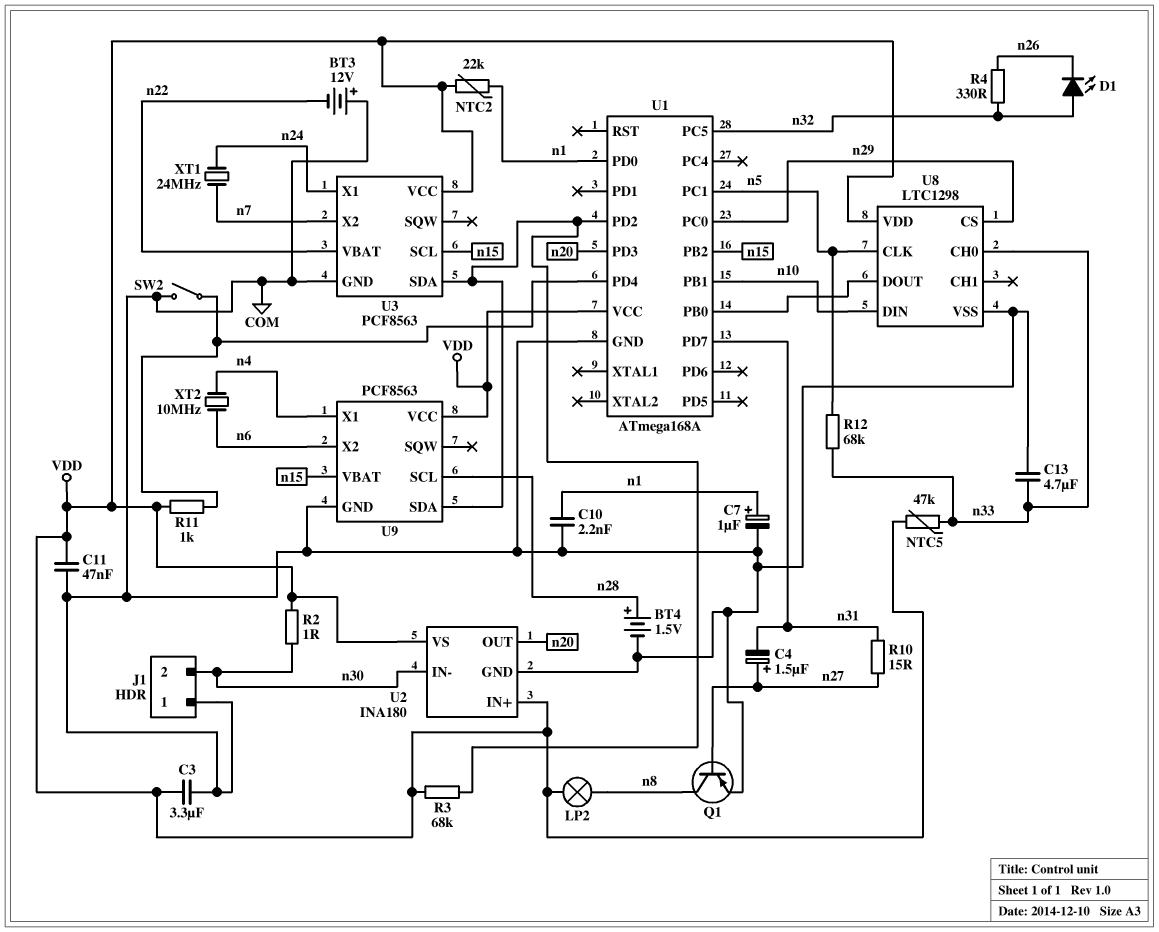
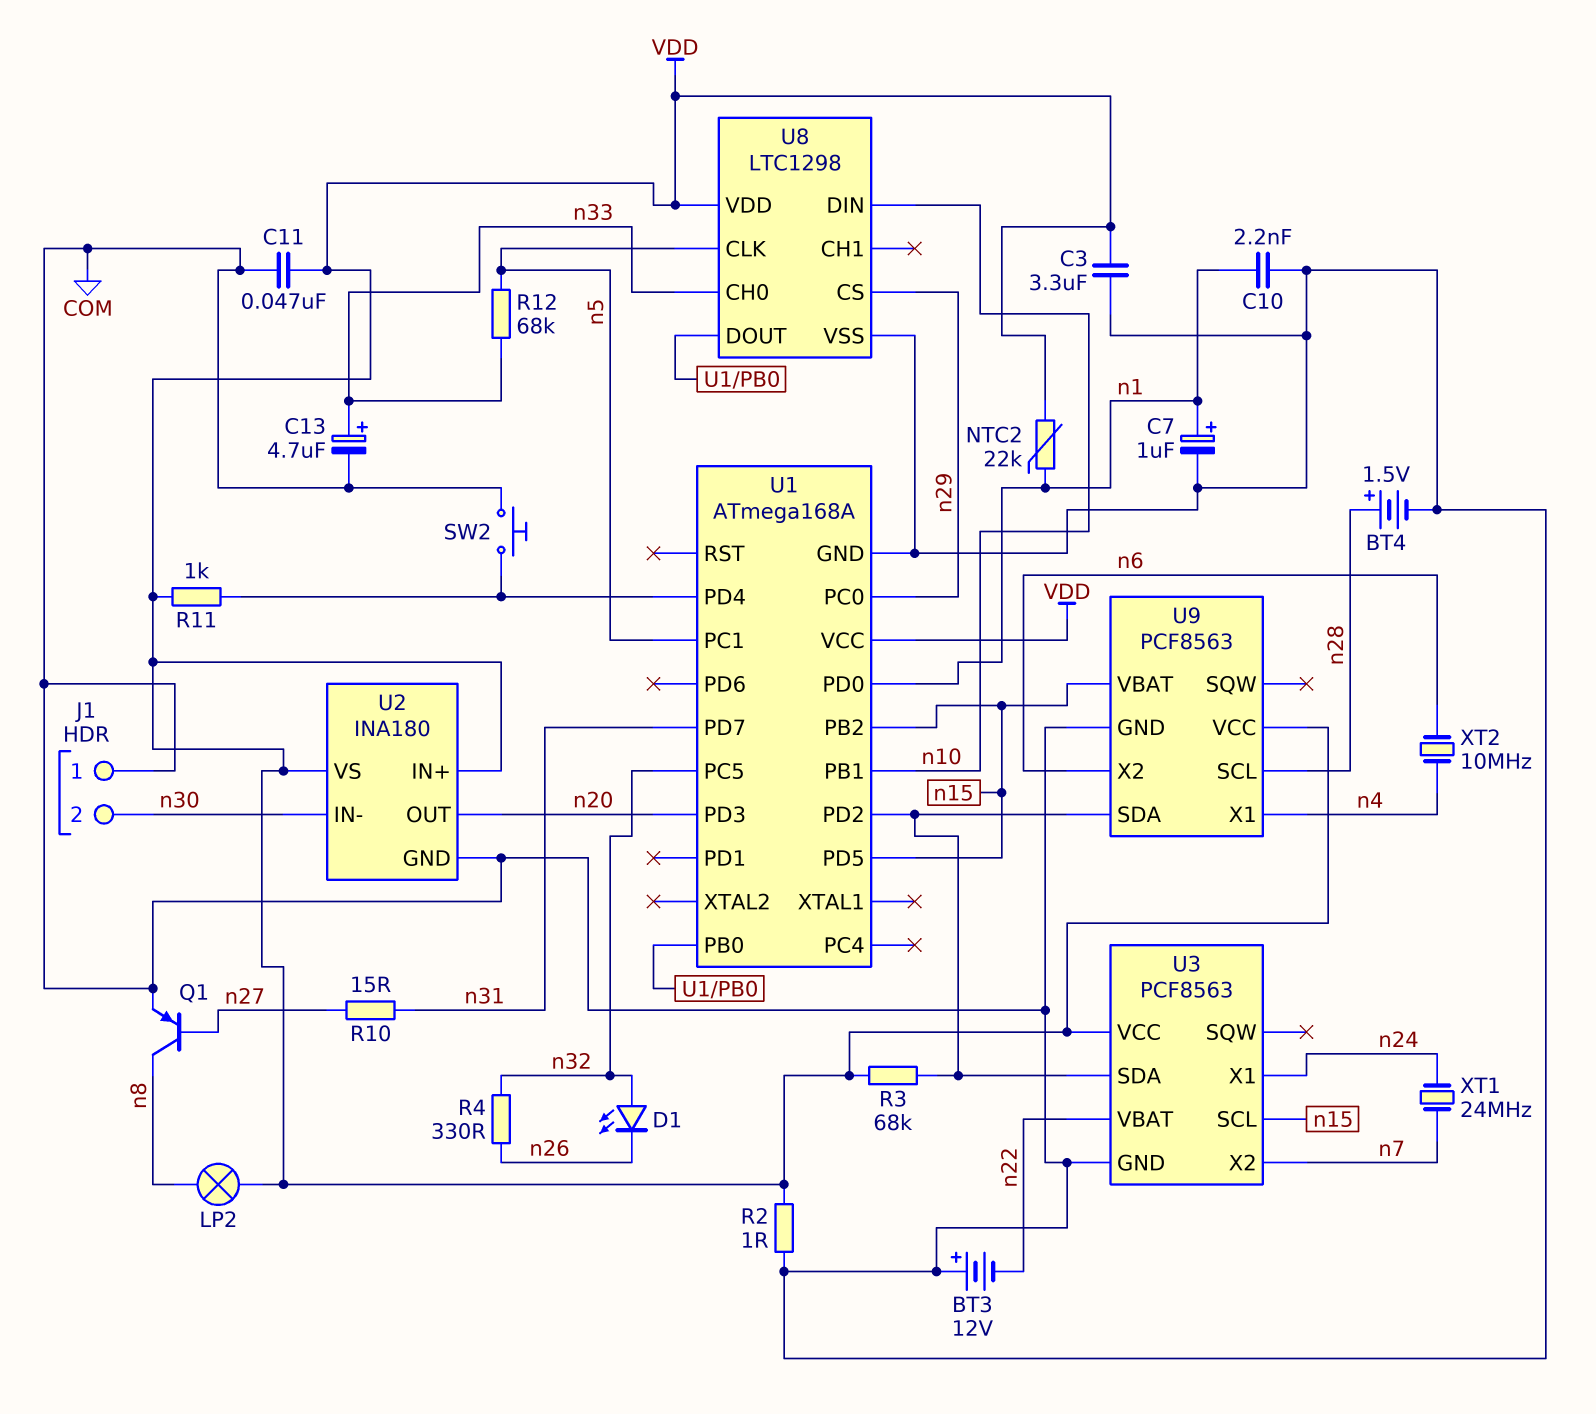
C4: 1.5uF (plus n27, minus n31) -> none
C13: 4.7uF (COM, n33) -> 4.7uF (plus n33, minus COM)
NTC5: 47k (VDD, n33) -> none
R2: 1 (VDD, n30) -> 1 (COM, VDD)
SW2: switch (COM, U1/PD4) -> button (COM, U1/PD4)
U1 pin PD5: none -> n15

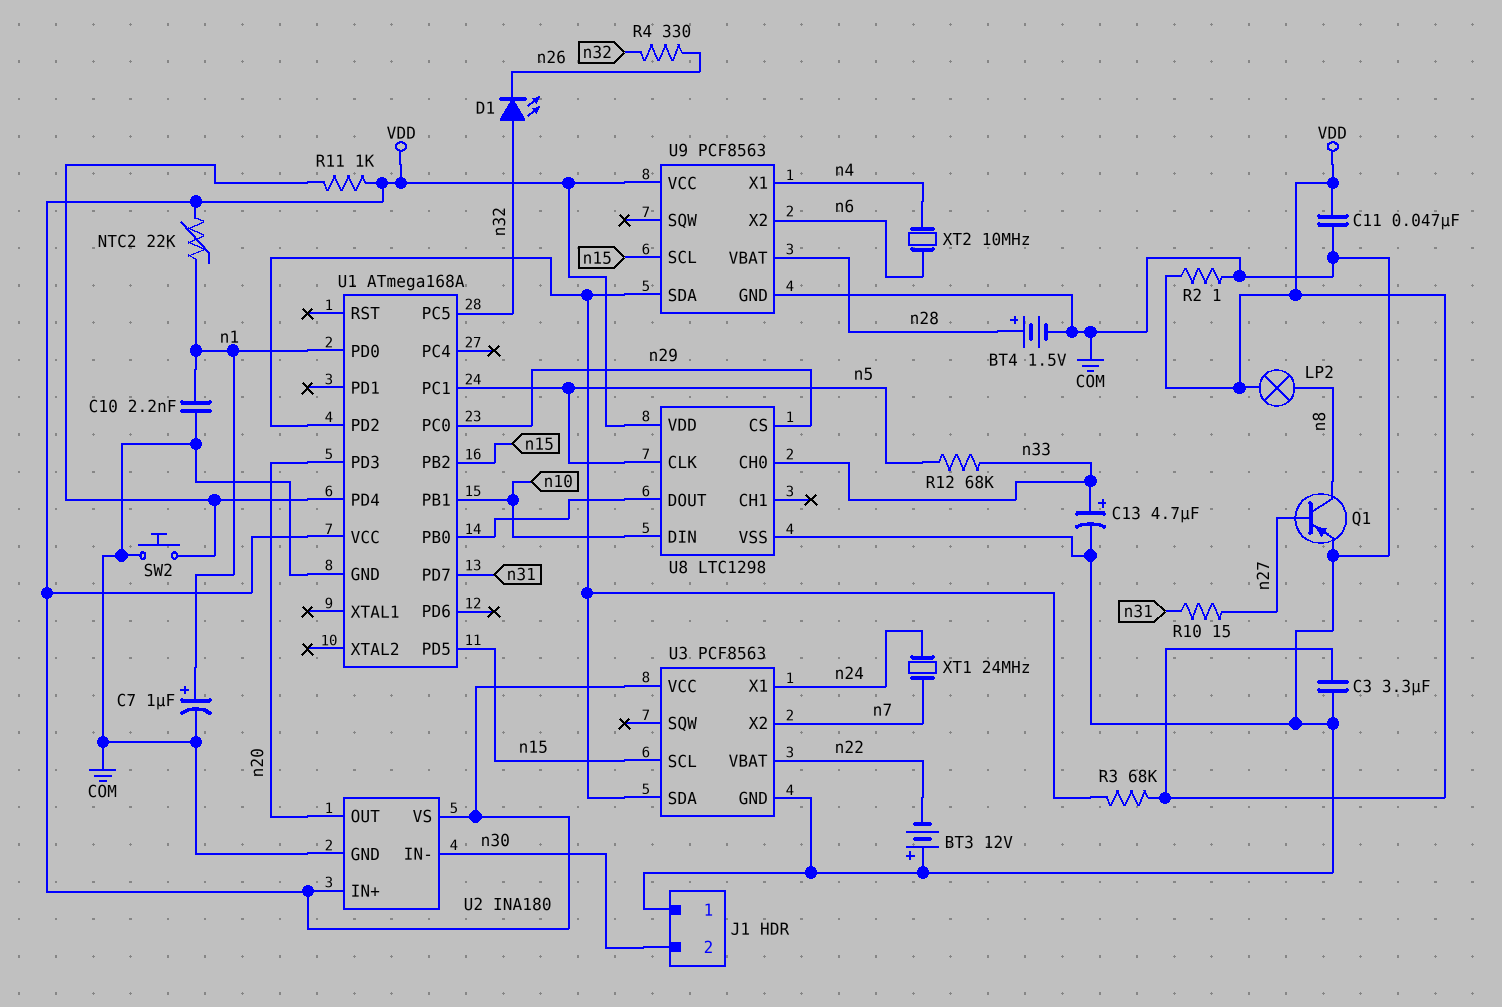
U9 pin SCL: n28 -> n15
U9 pin VBAT: n15 -> n28

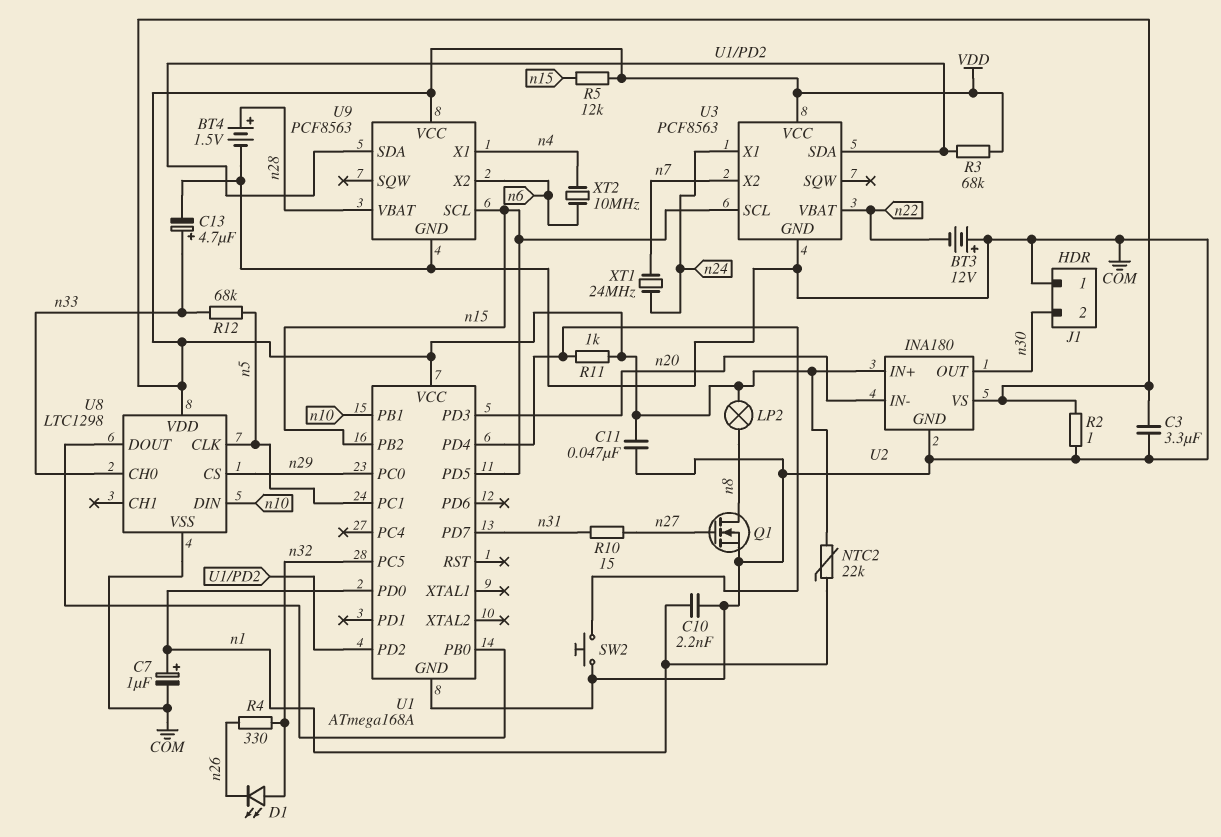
Q1: PNP (B n27, C n8, E COM) -> NMOS (G n27, D n8, S COM)
R5: none -> 12k (VDD, n15)
U2 pin IN-: n30 -> n20
U2 pin OUT: n20 -> n30

